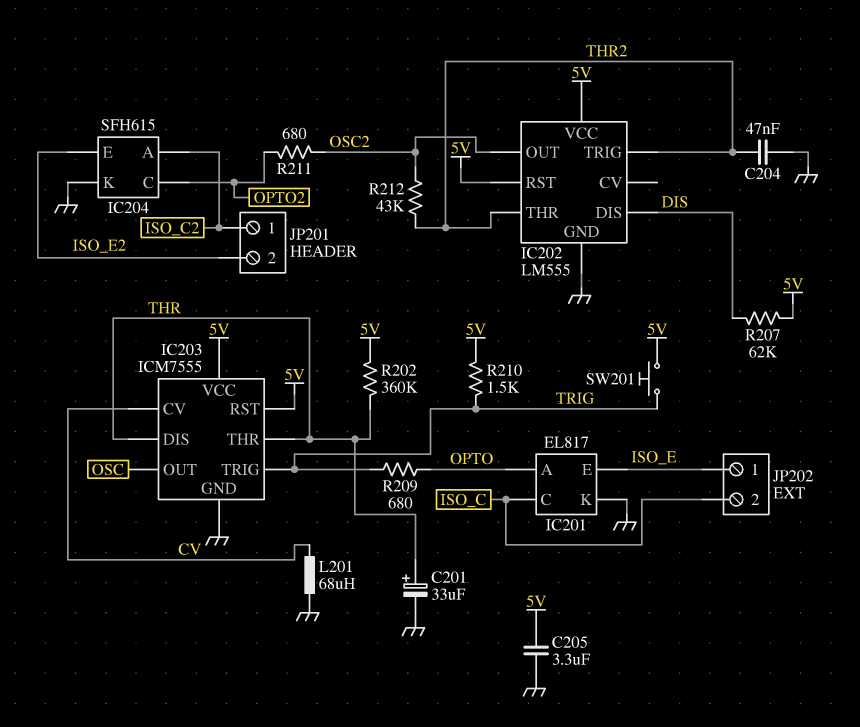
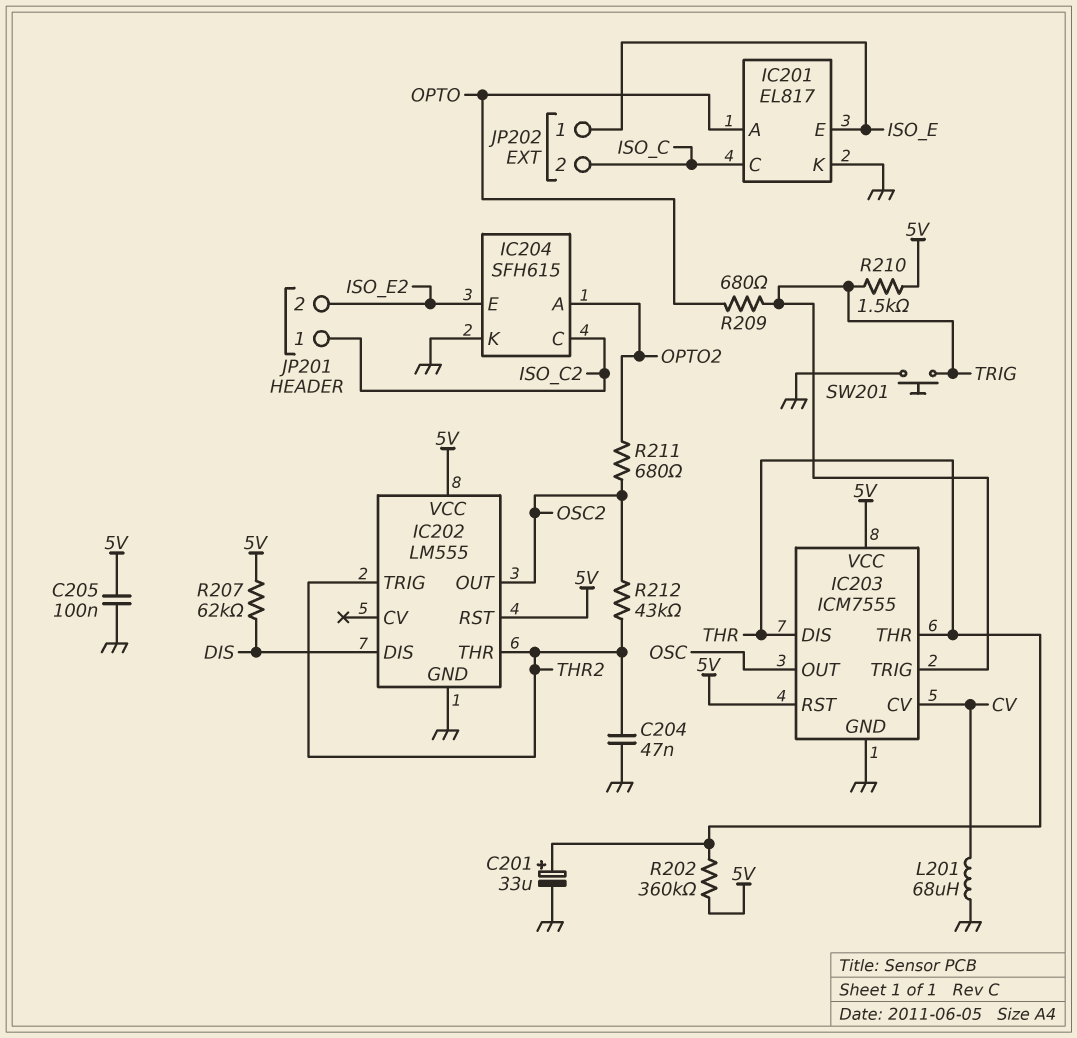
C205: 3.3uF (5V, GND) -> 100nF (5V, GND)
IC204 pin A: ISO_C2 -> OPTO2
IC204 pin C: OPTO2 -> ISO_C2
SW201: button (5V, TRIG) -> button (GND, TRIG)

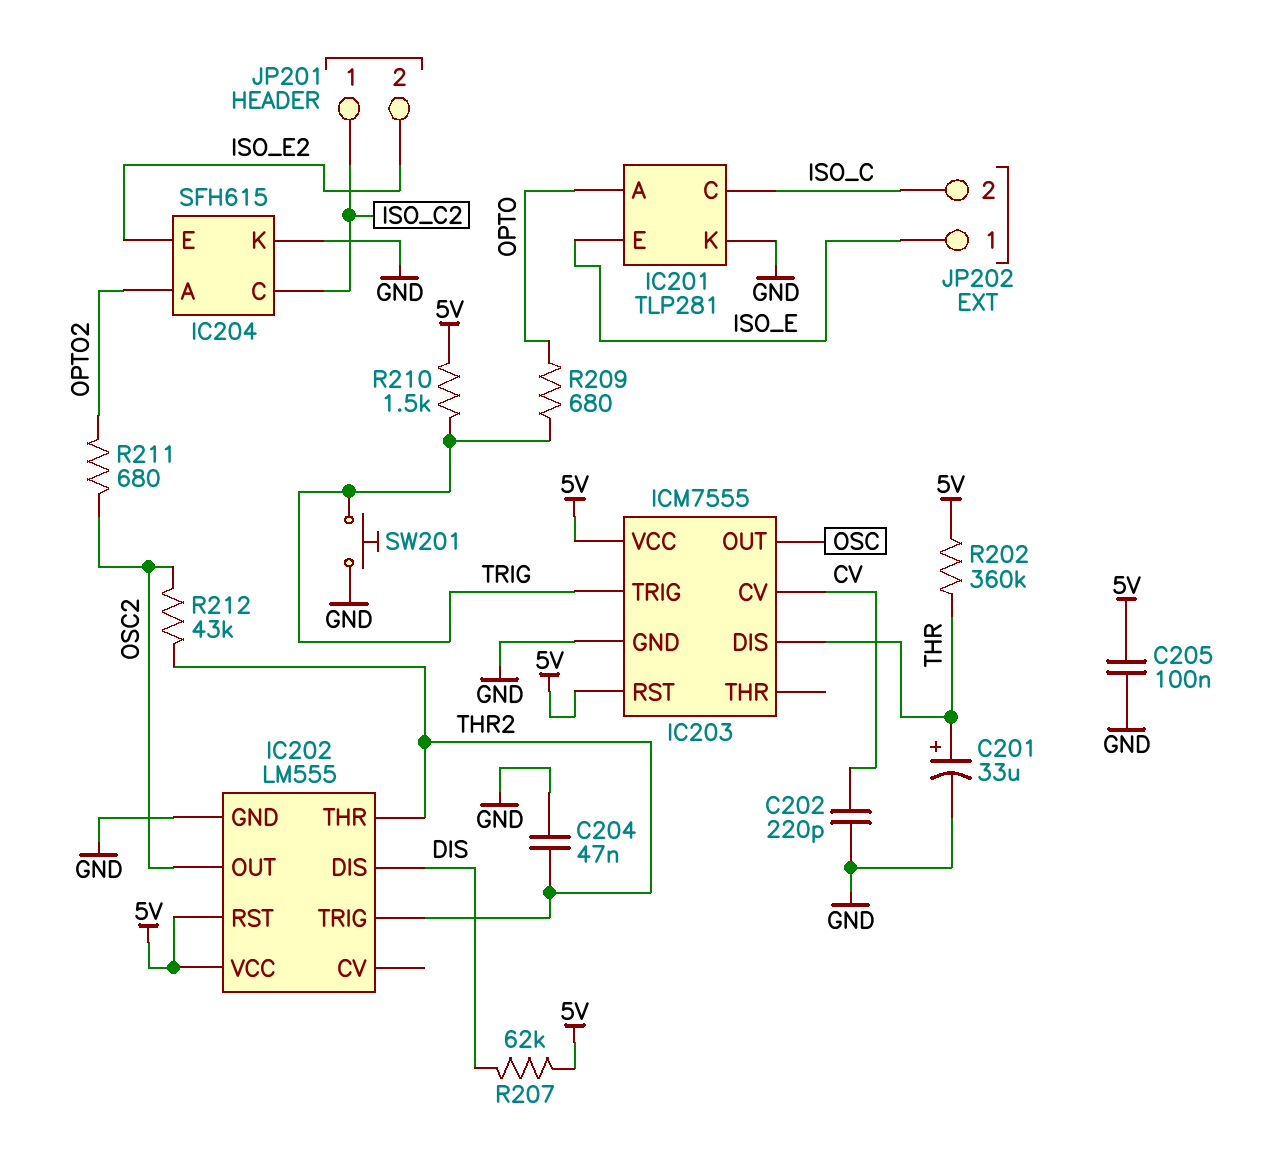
C202: none -> 220pF (CV, GND)
IC201: EL817 -> TLP281
IC203 pin THR: THR -> none
L201: 68uH (CV, GND) -> none

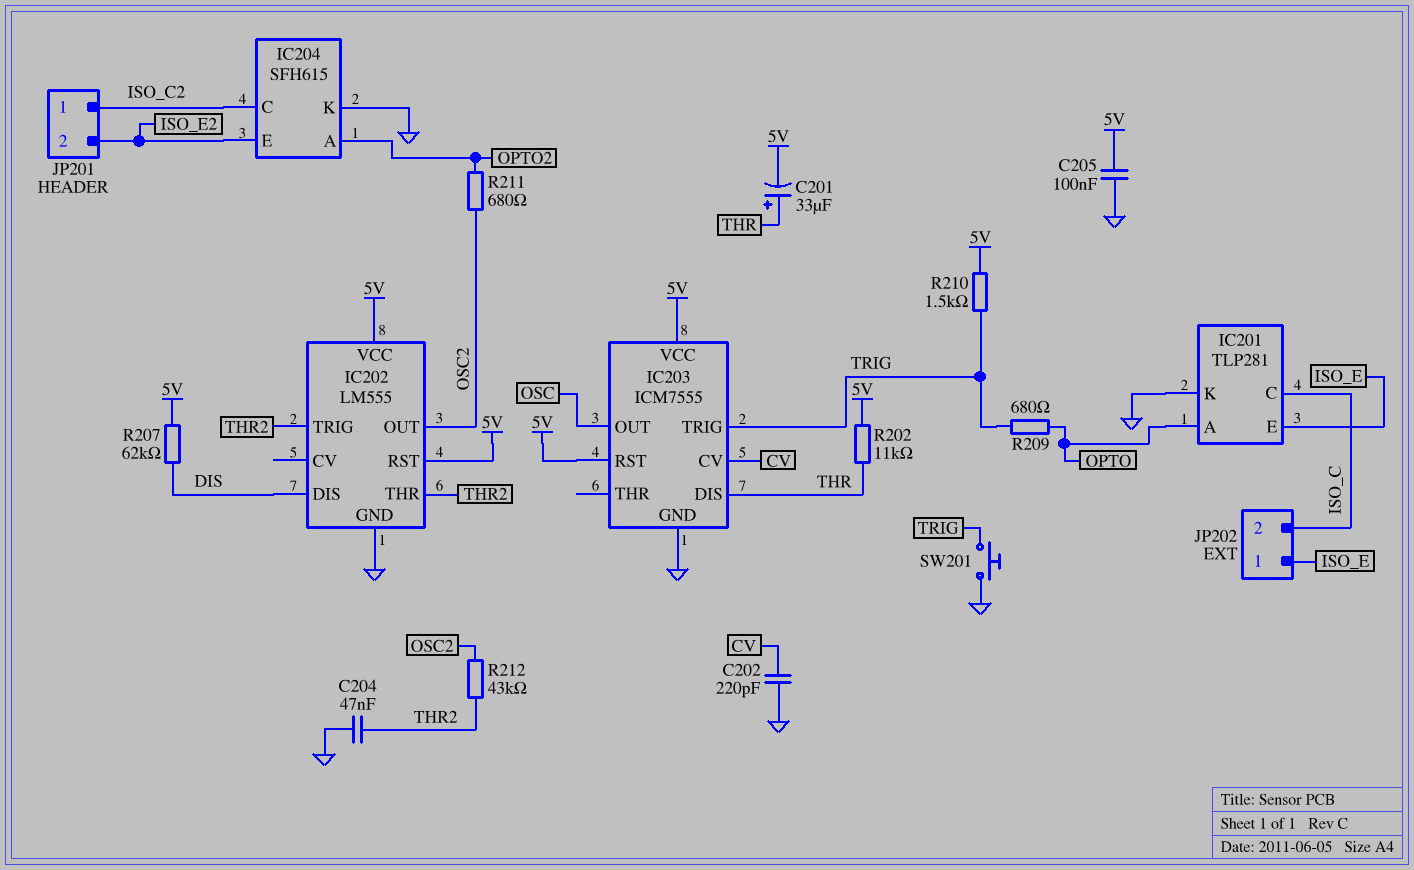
C201: 33uF (plus THR, minus GND) -> 33uF (plus THR, minus 5V)
R202: 360k (5V, THR) -> 11k (5V, THR)

